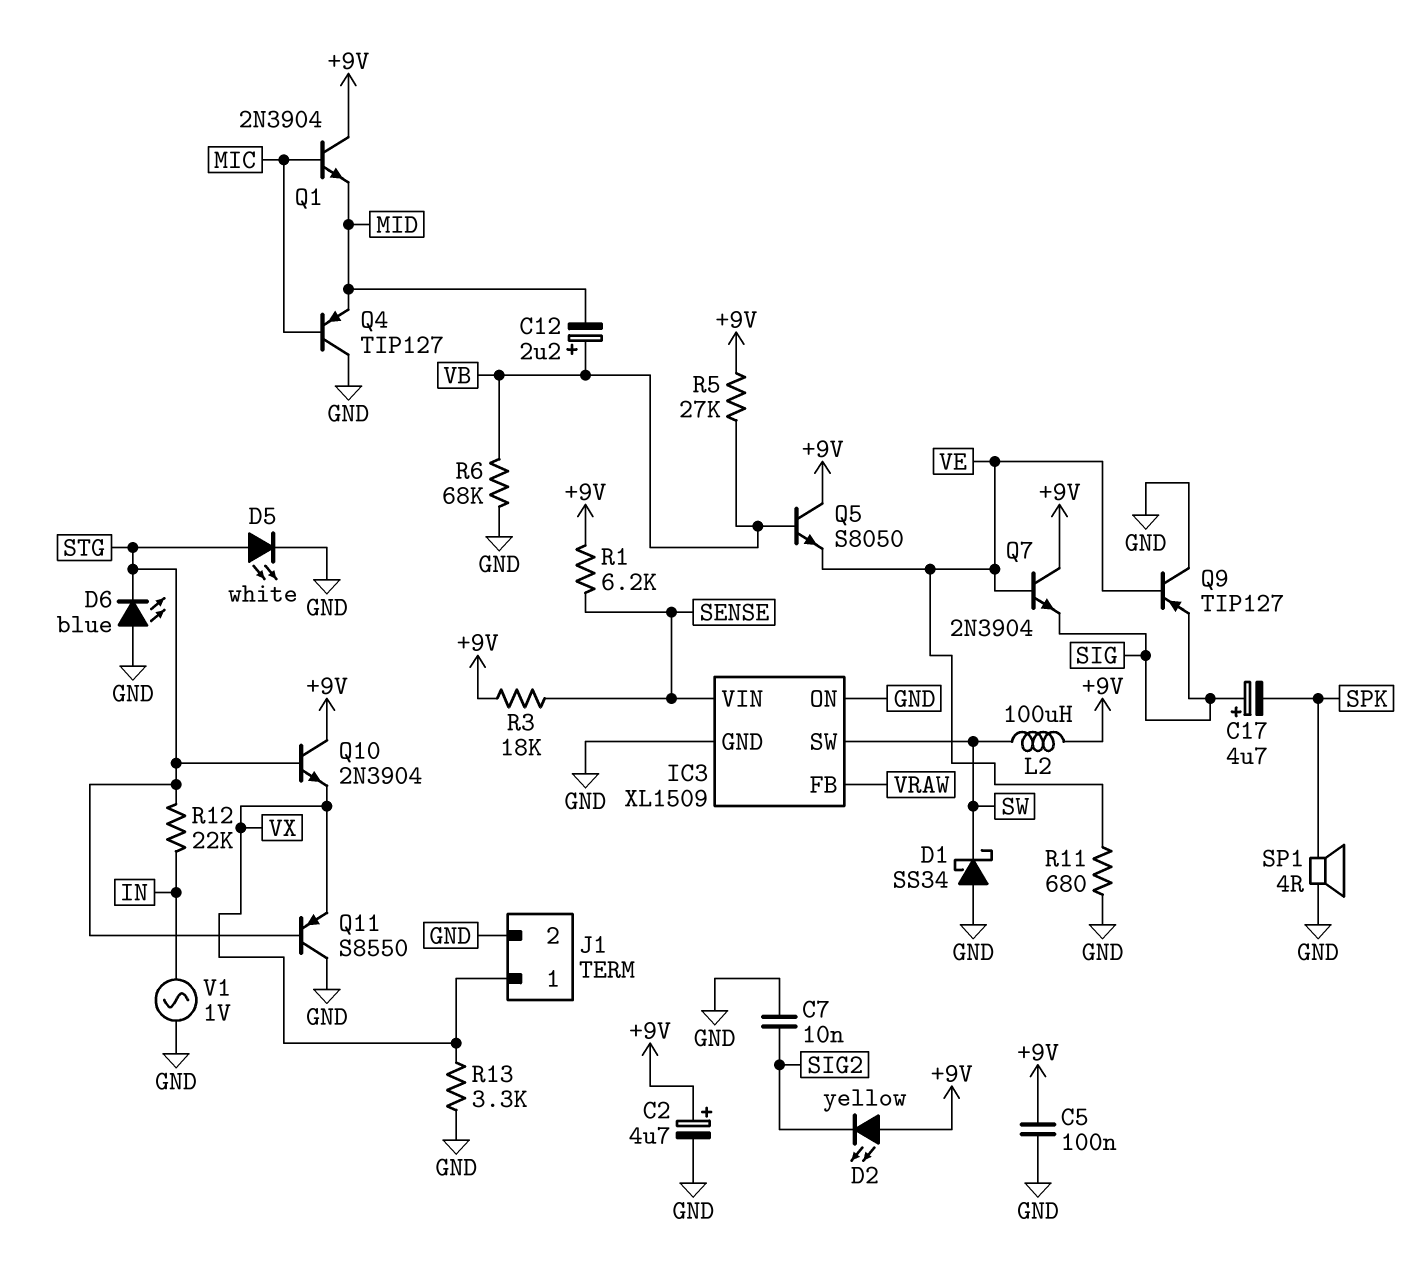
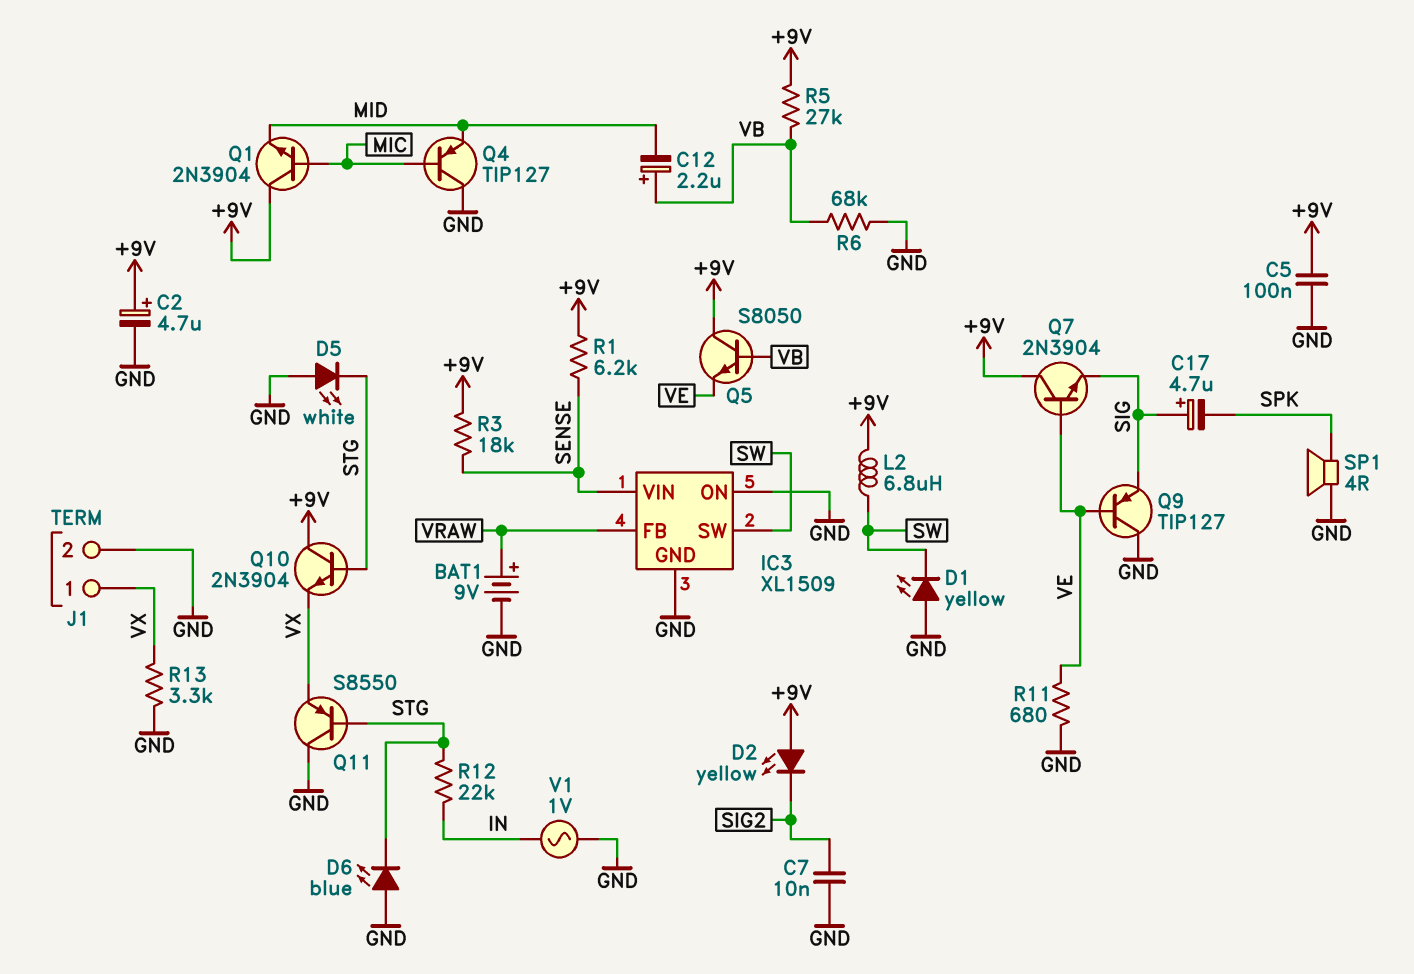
BAT1: none -> 9V (plus VRAW, minus GND)
D1: schottky SS34 (A GND, K SW) -> LED yellow (A GND, K SW)
D5: LED white (A STG, K GND) -> LED white (A GND, K STG)
L2: 100uH (+9V, SW) -> 6.8uH (+9V, SW)

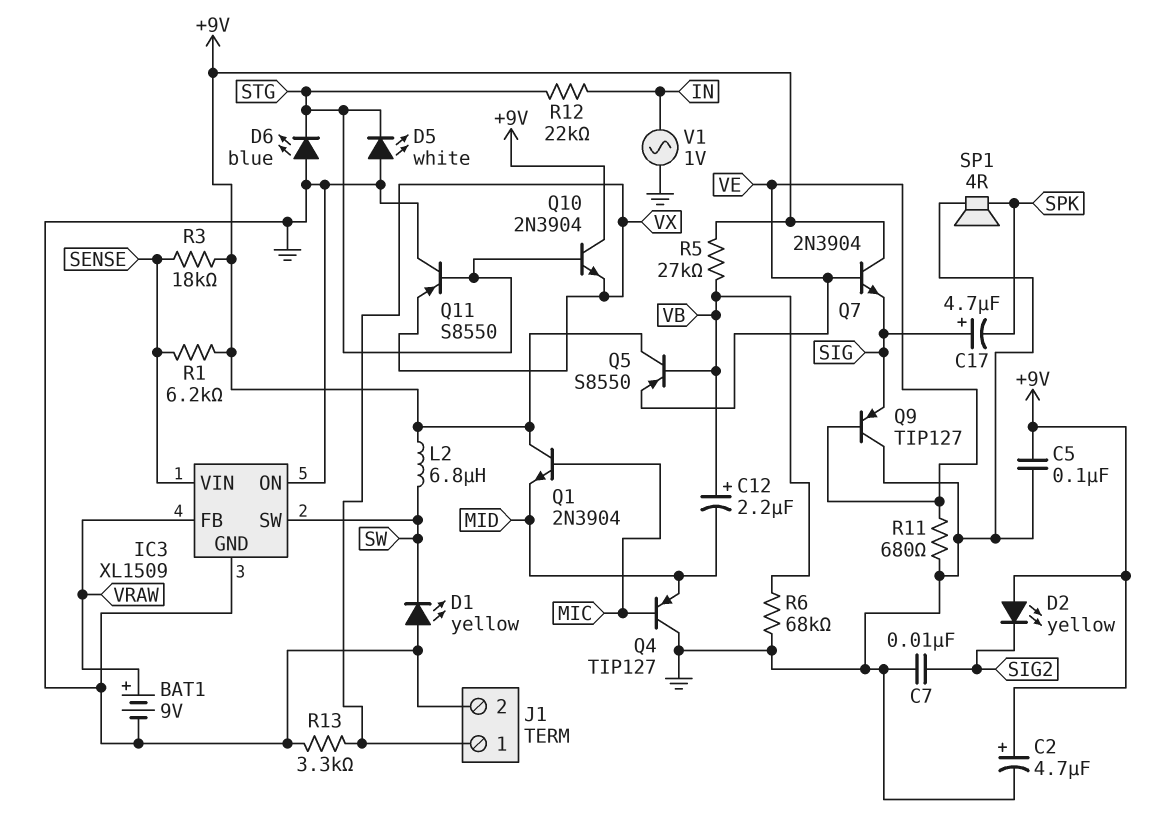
Q5: NPN S8050 (B VB, C +9V, E VE) -> PNP S8550 (B VB, C +9V, E VE)

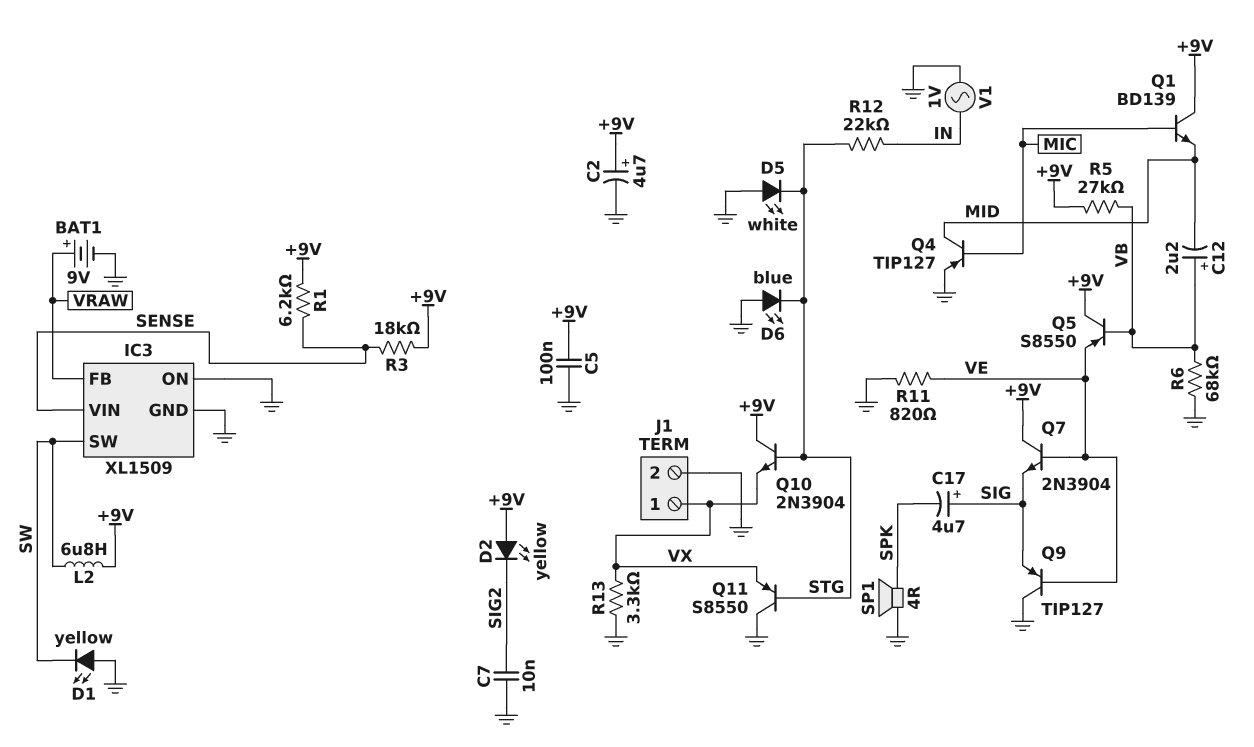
Q1: NPN 2N3904 (B MIC, C +9V, E MID) -> NPN BD139 (B MIC, C +9V, E MID)
Q4: PNP TIP127 (B MIC, C GND, E MID) -> PNP TIP127 (B MIC, C MID, E GND)
R11: 680 (GND, VE) -> 820 (GND, VE)

